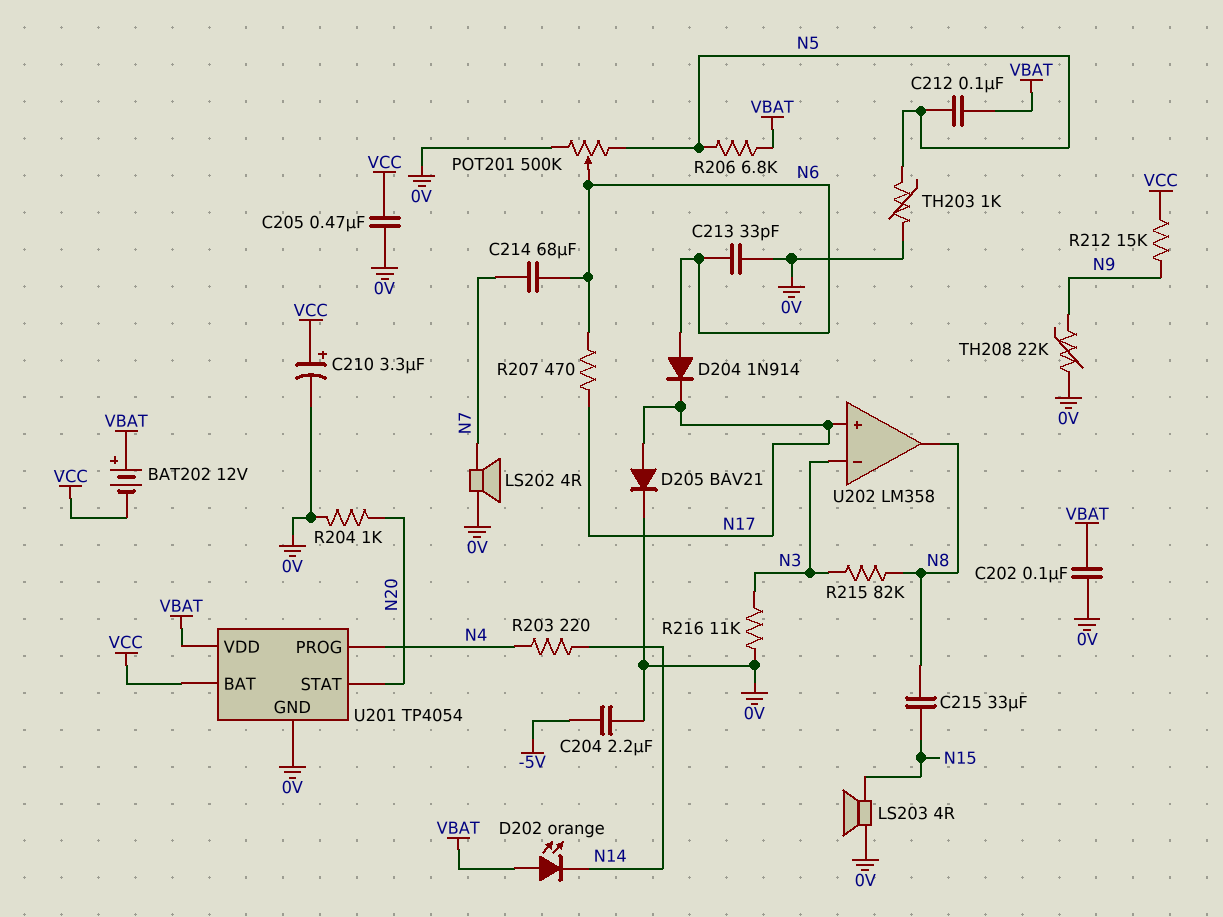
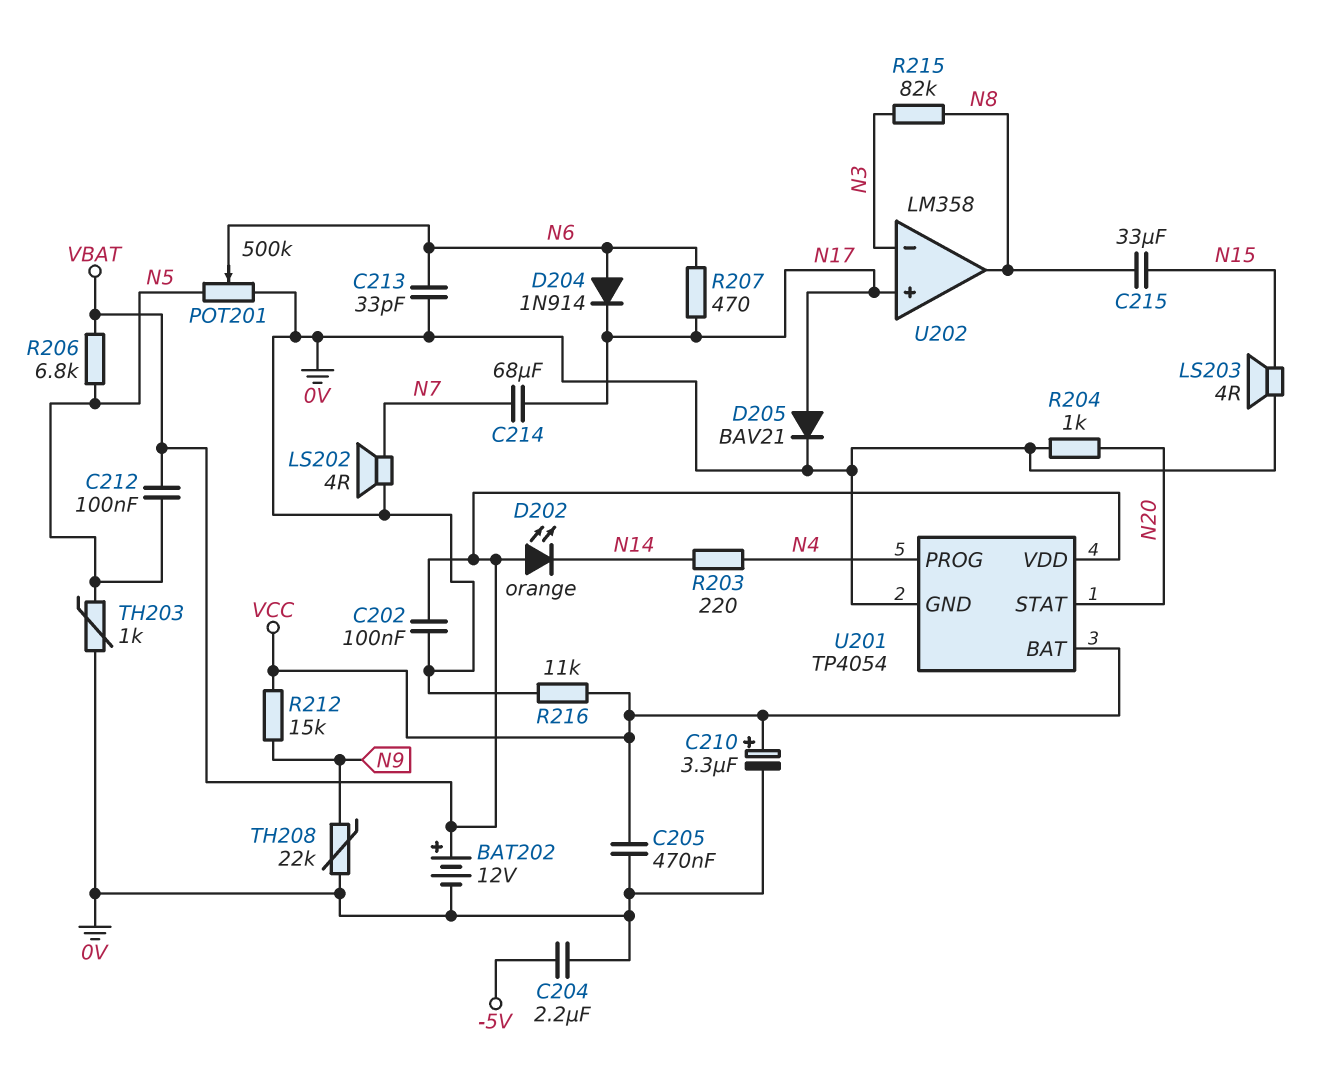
BAT202: 12V (plus VBAT, minus VCC) -> 12V (plus VBAT, minus 0V)
C214: 68uF (N6, N7) -> 68uF (N7, N17)
R216: 11k (0V, N3) -> 11k (0V, VCC)

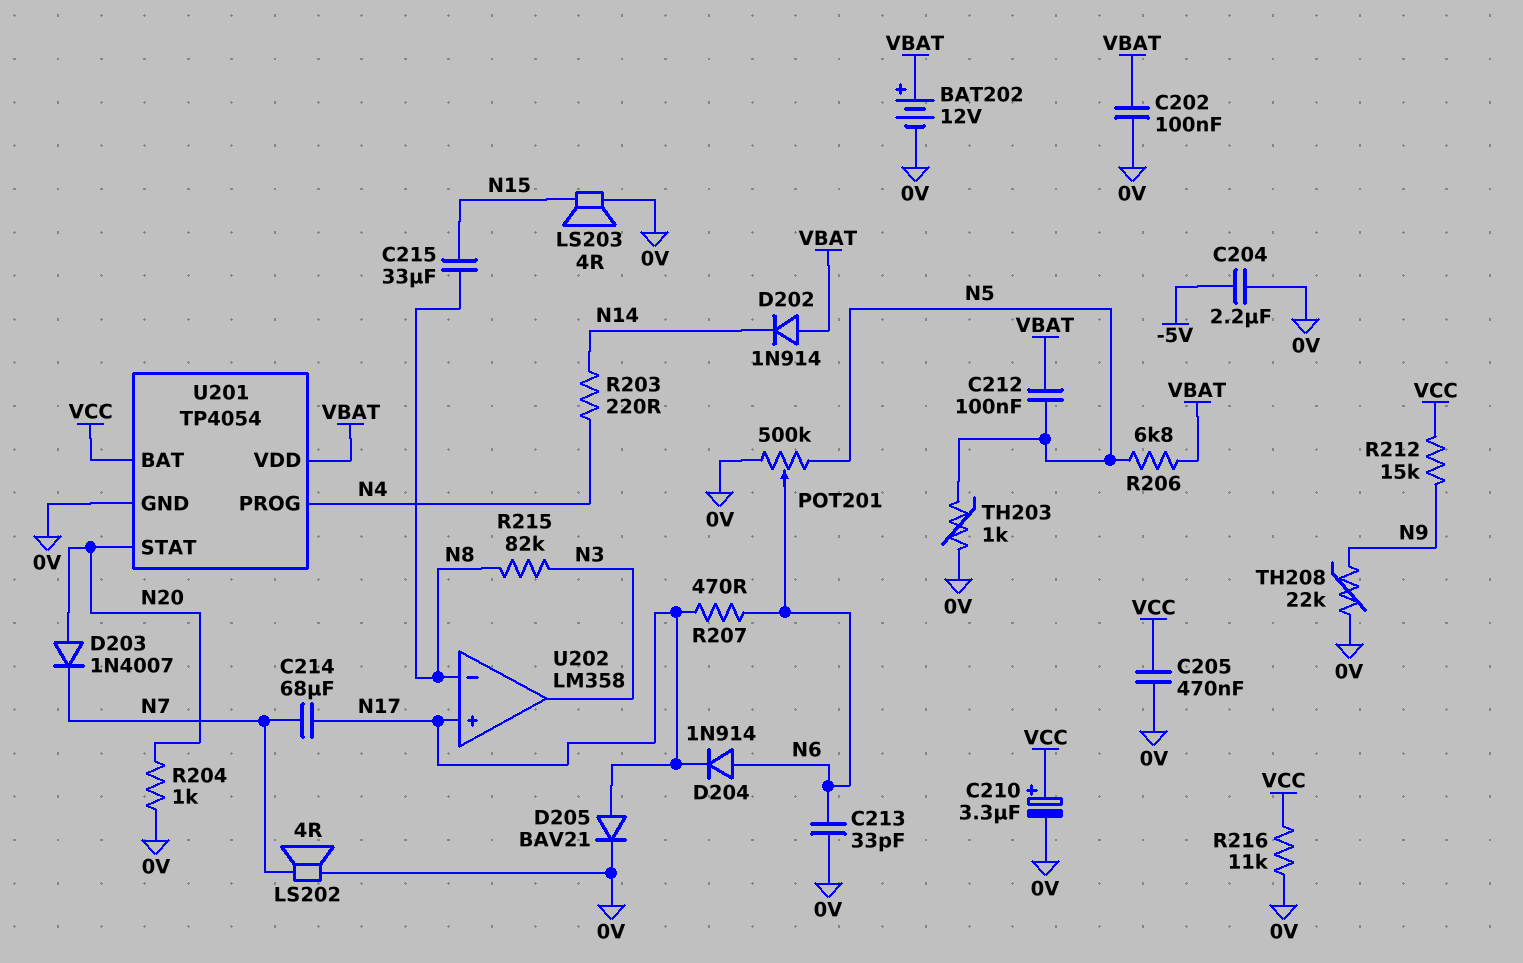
D202: LED orange (A VBAT, K N14) -> diode 1N914 (A VBAT, K N14)
D203: none -> diode 1N4007 (A N20, K N7)
U202 pin in-: N3 -> N8
U202 pin out: N8 -> N3

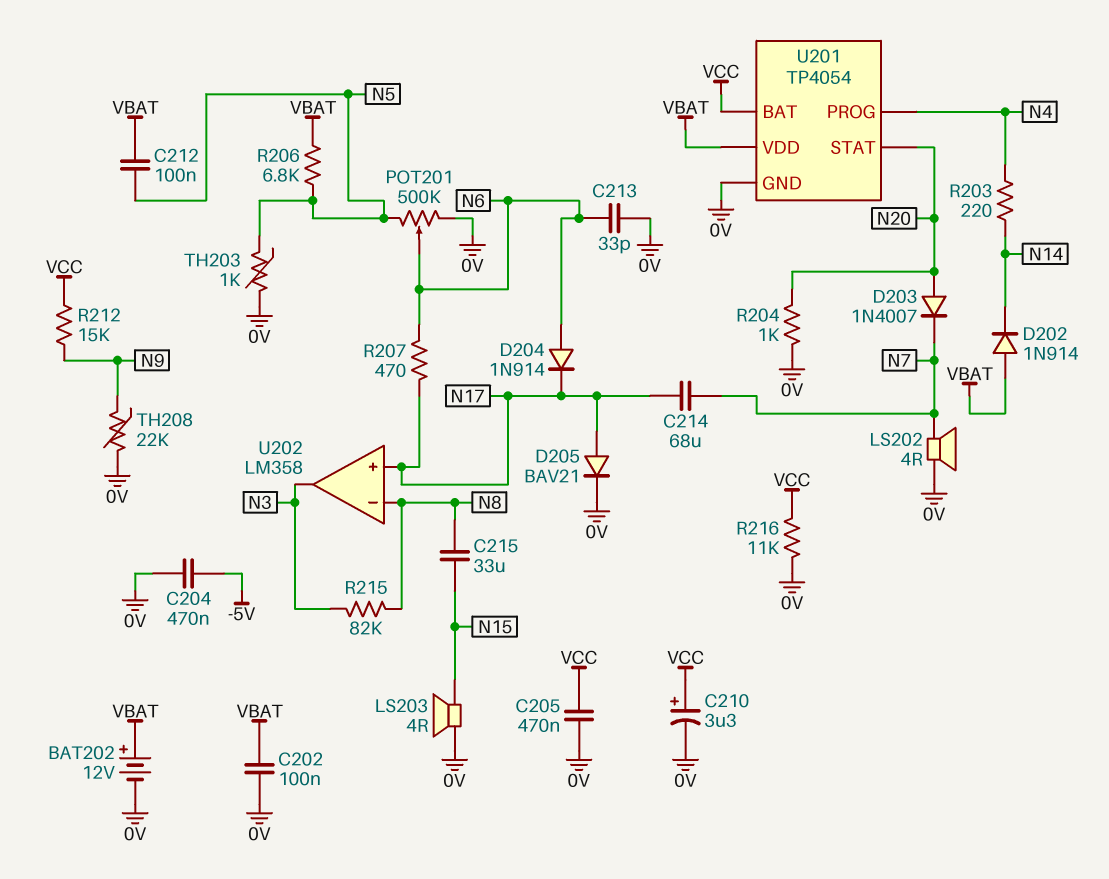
C204: 2.2uF (-5V, 0V) -> 470nF (-5V, 0V)

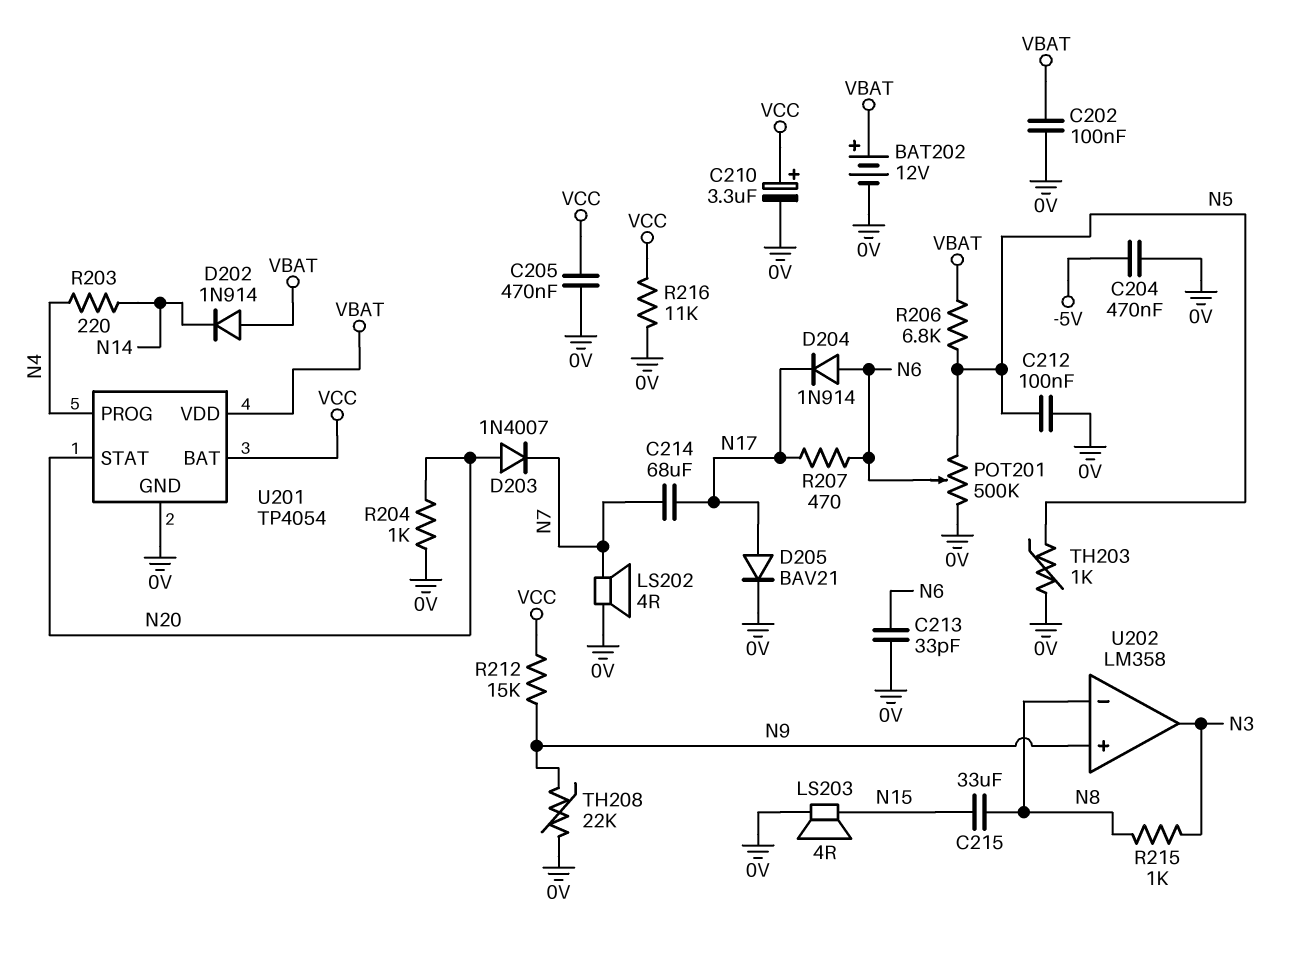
C212: 100nF (N5, VBAT) -> 100nF (0V, N5)
R215: 82k (N3, N8) -> 1k (N3, N8)
U202 pin in+: N17 -> N9

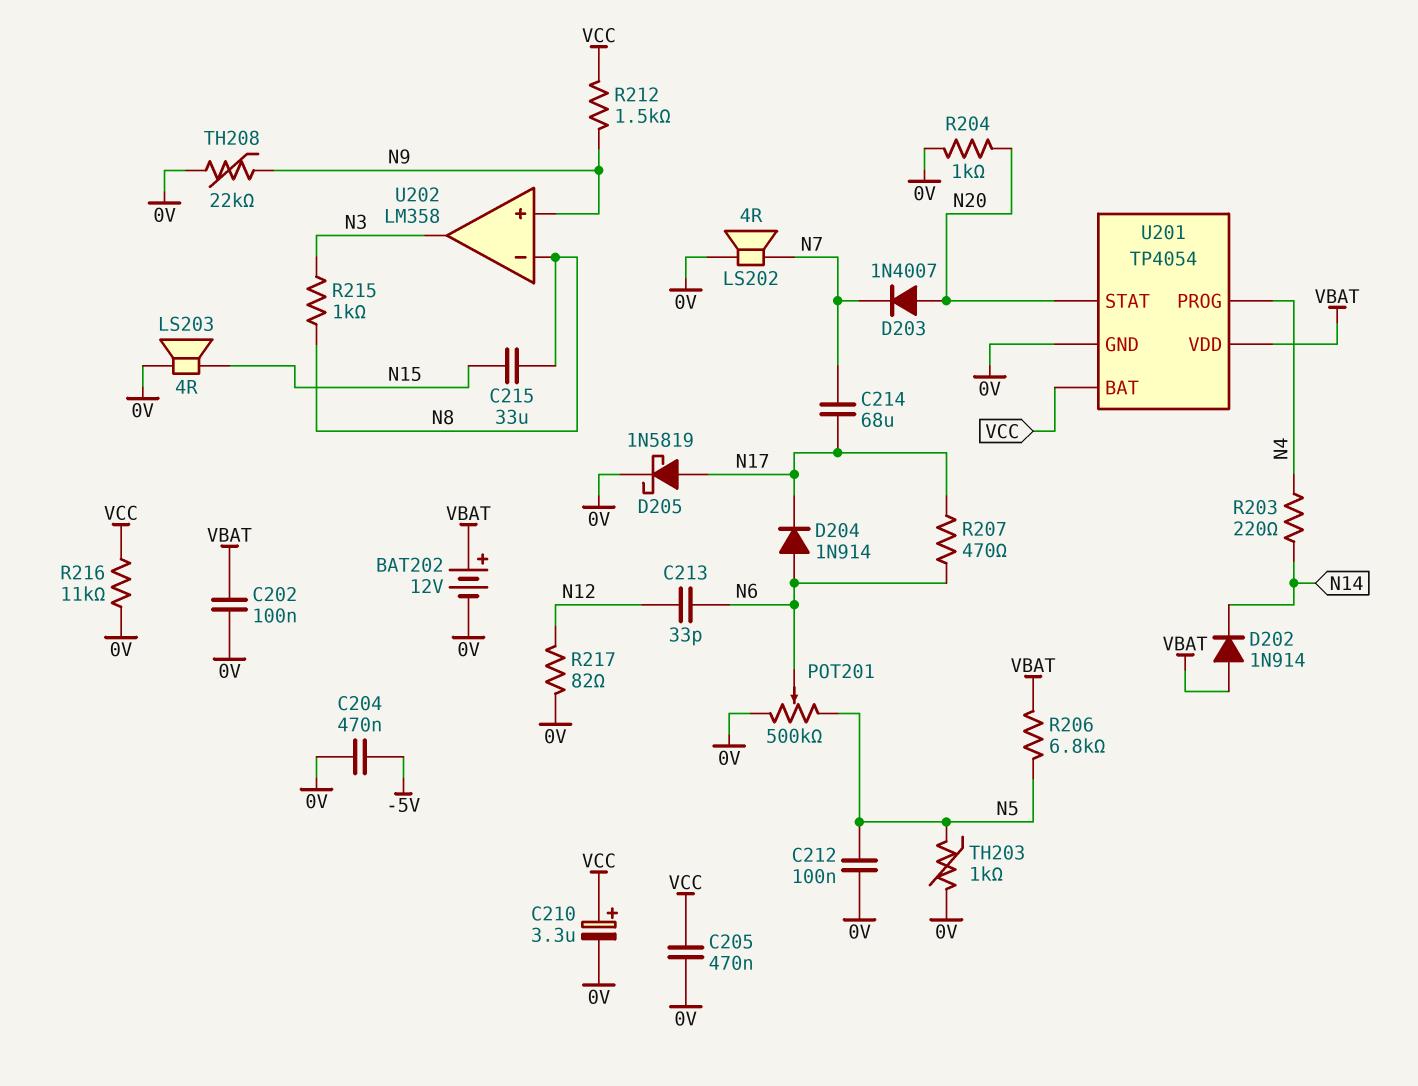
C213: 33pF (0V, N6) -> 33pF (N6, N12)
D205: diode BAV21 (A N17, K 0V) -> schottky 1N5819 (A N17, K 0V)
R212: 15k (N9, VCC) -> 1.5k (N9, VCC)
R217: none -> 82 (0V, N12)

